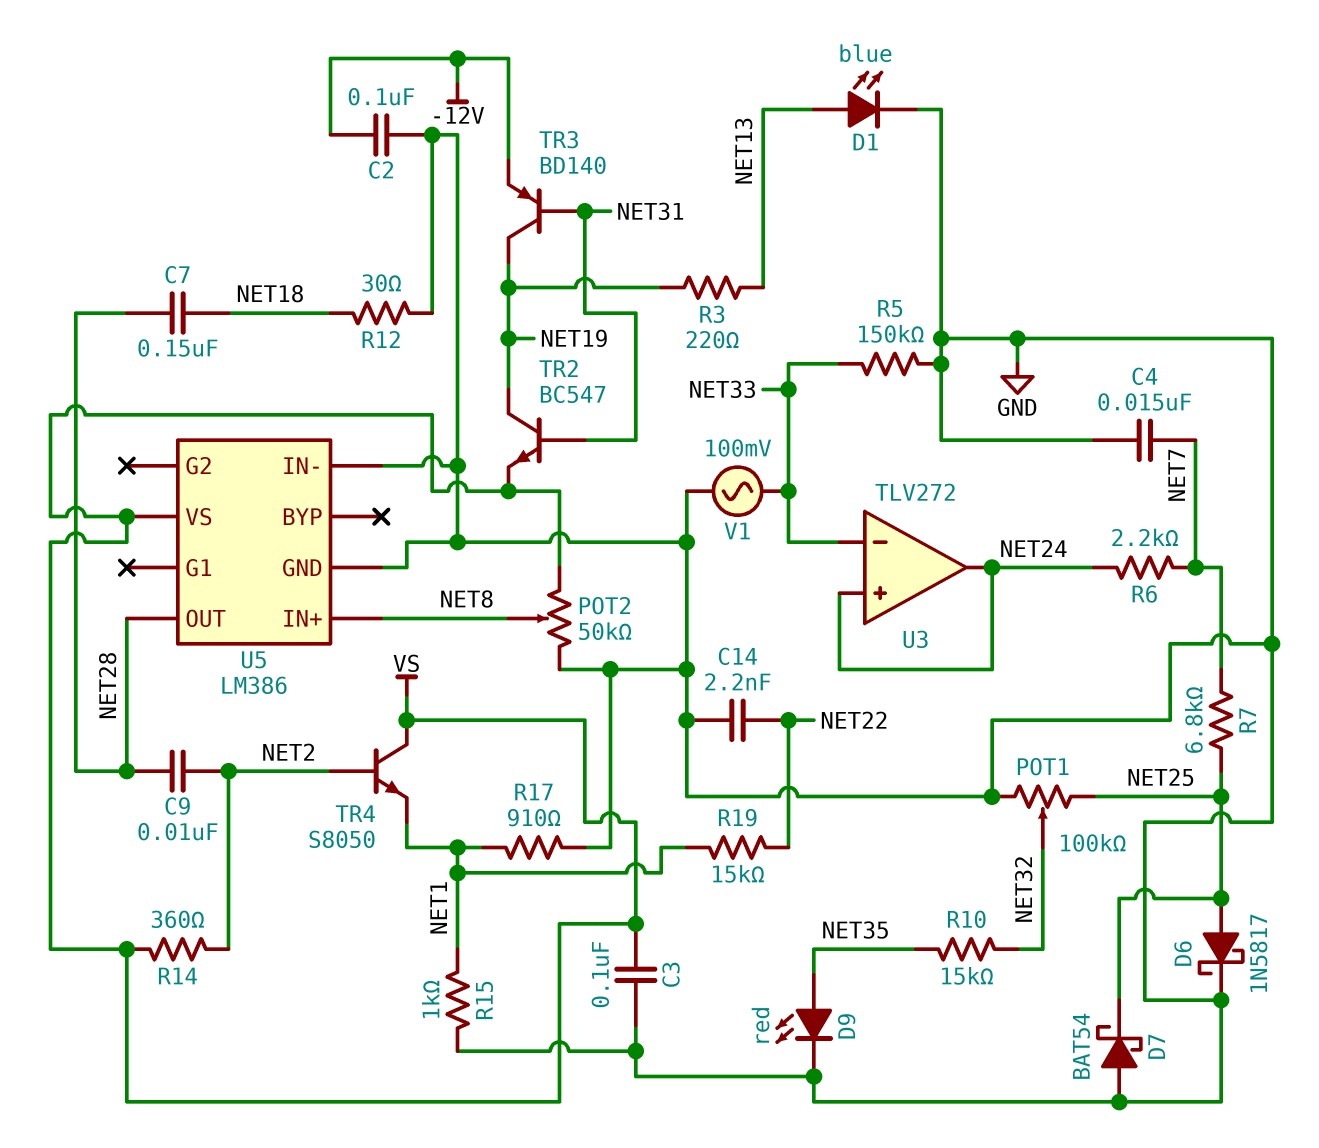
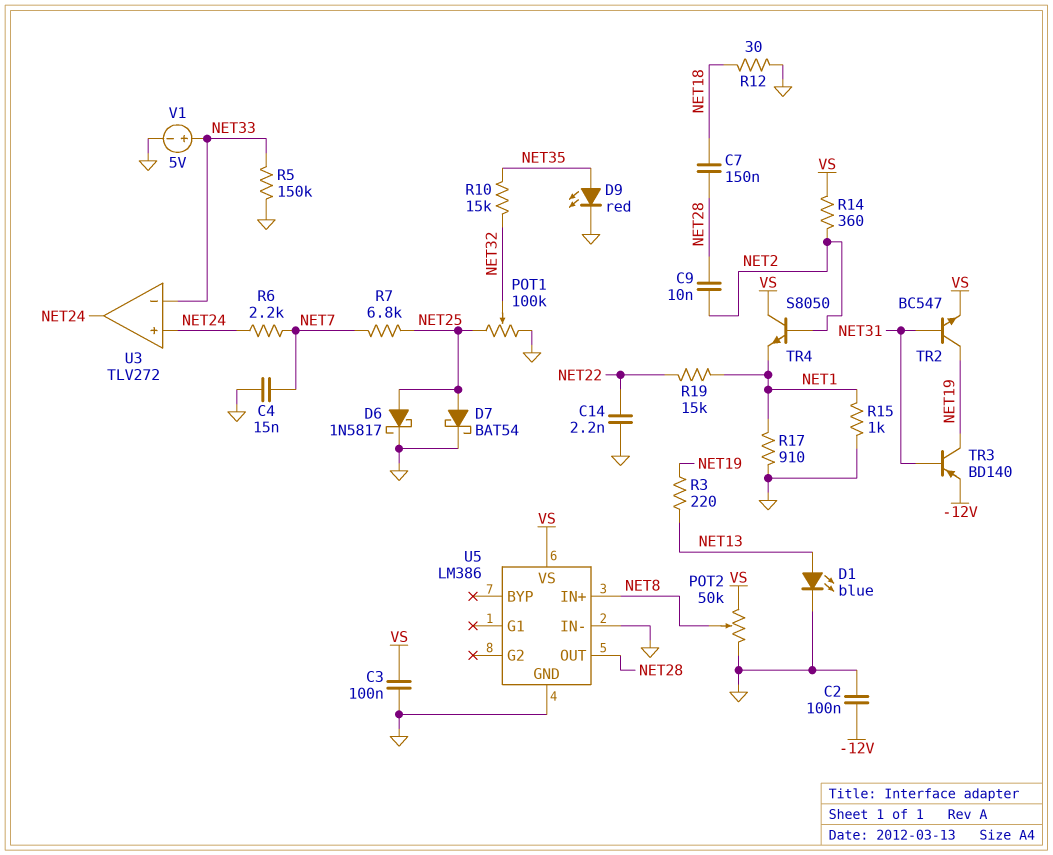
D7: schottky BAT54 (A GND, K NET25) -> schottky BAT54 (A NET25, K GND)
V1: AC 100mV (GND, NET33) -> 5V (plus NET33, minus GND)

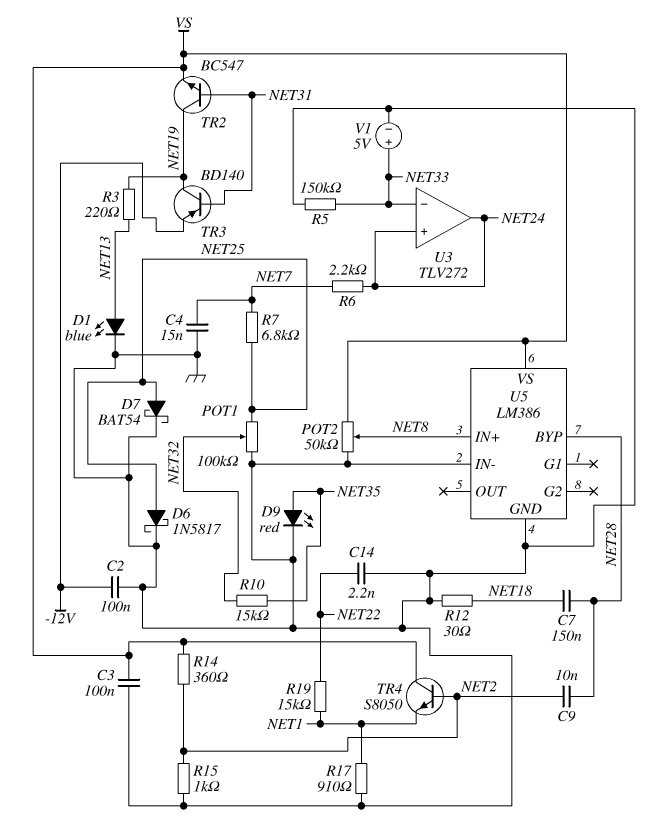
R15: 1k (GND, NET1) -> 1k (GND, NET2)
U5 pin BYP: none -> NET28
U5 pin OUT: NET28 -> none

